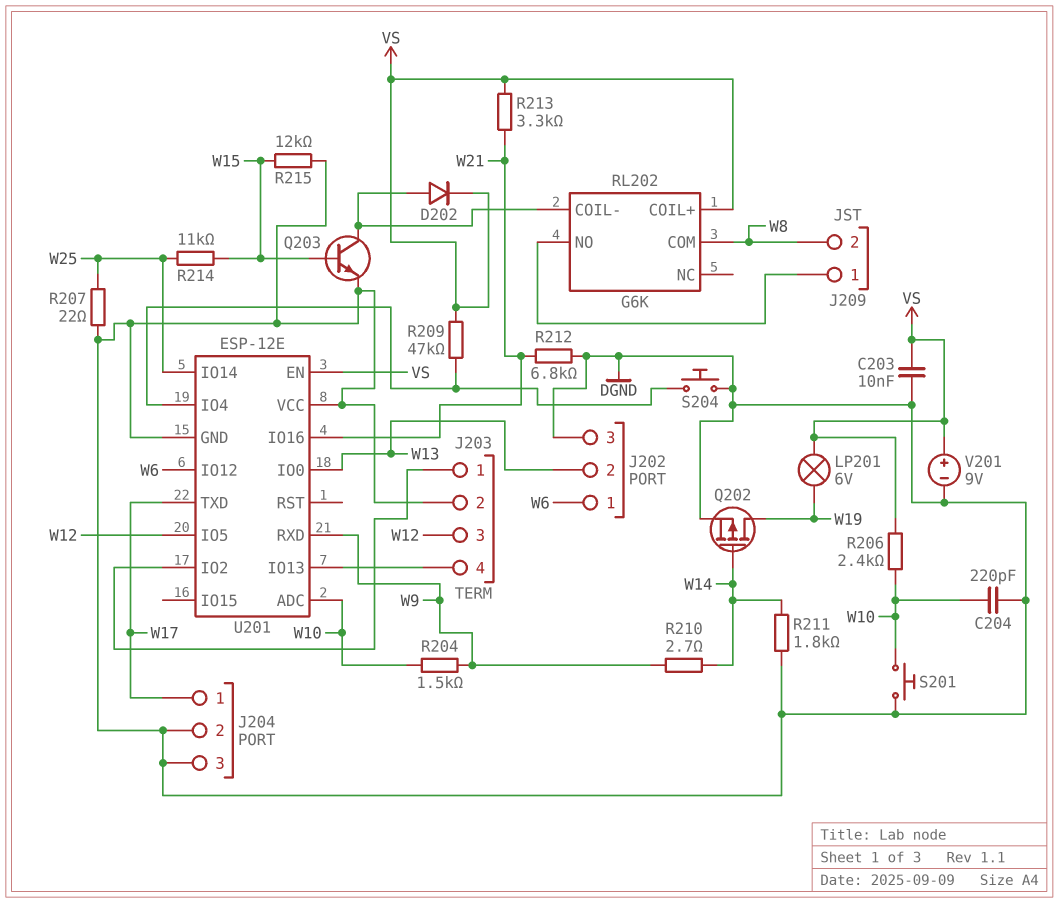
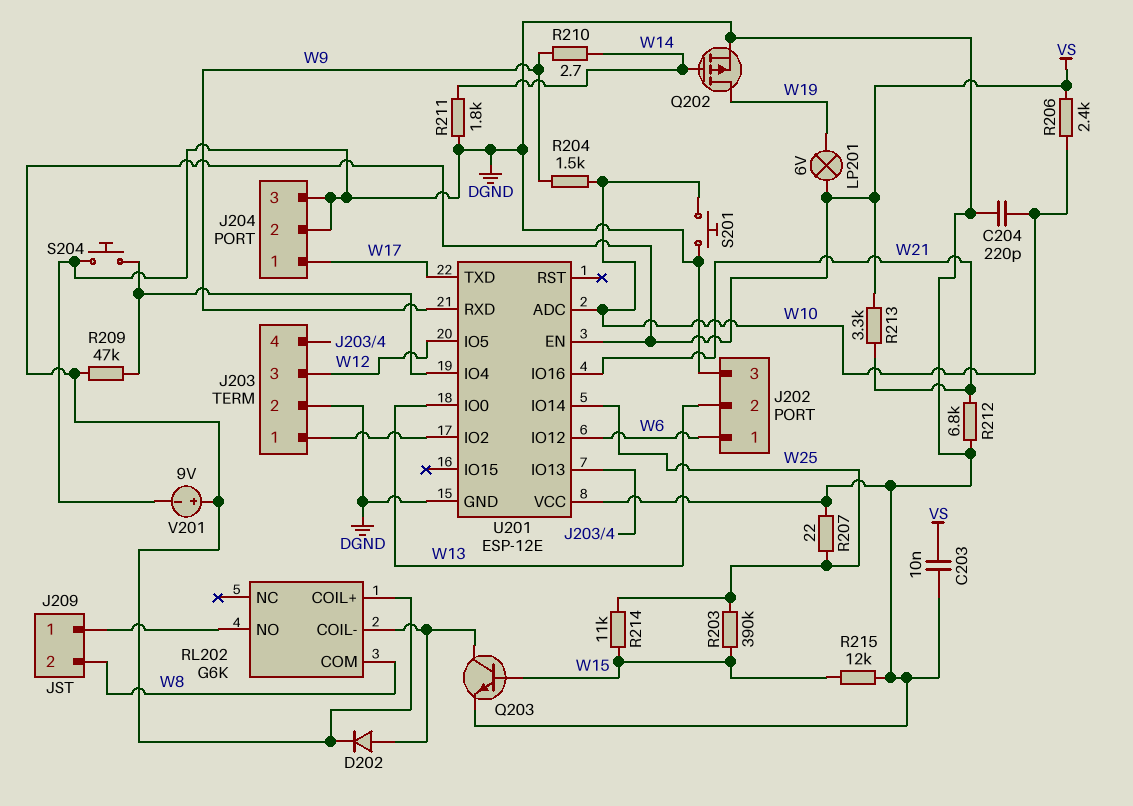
R203: none -> 390k (W15, W25)

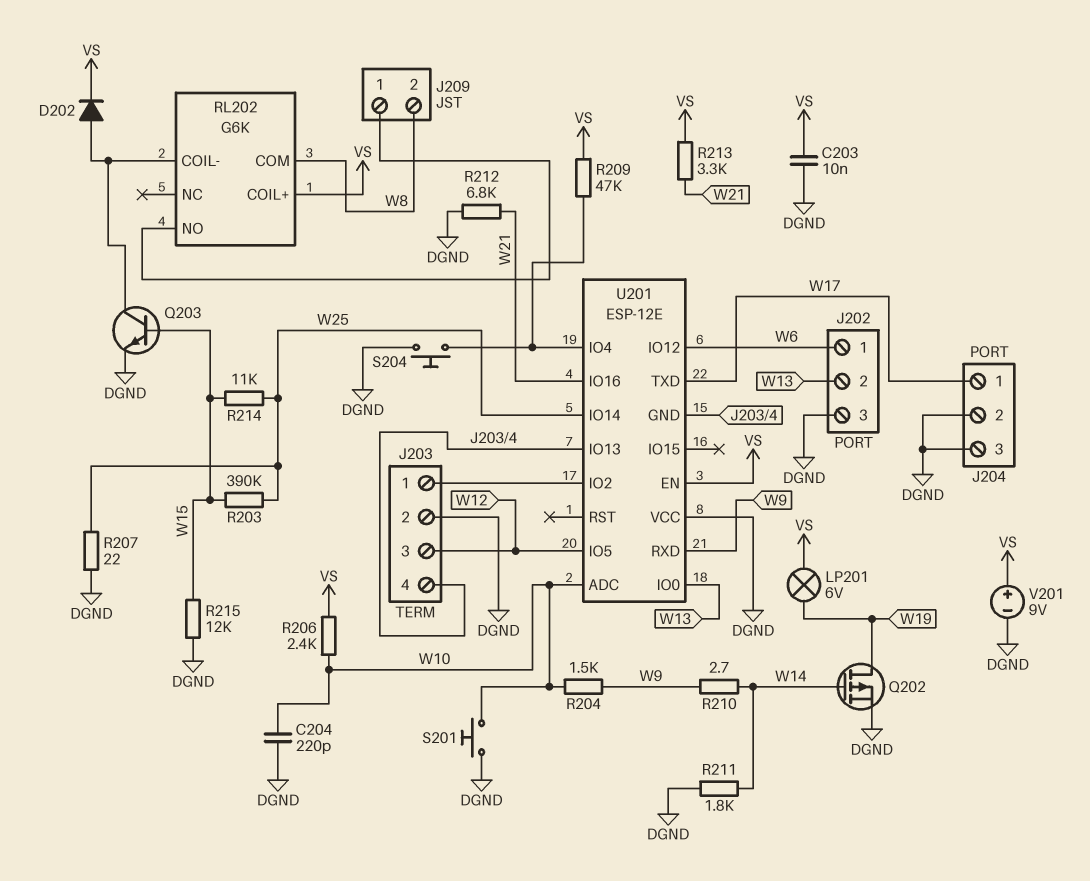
U201 pin GND: DGND -> J203/4

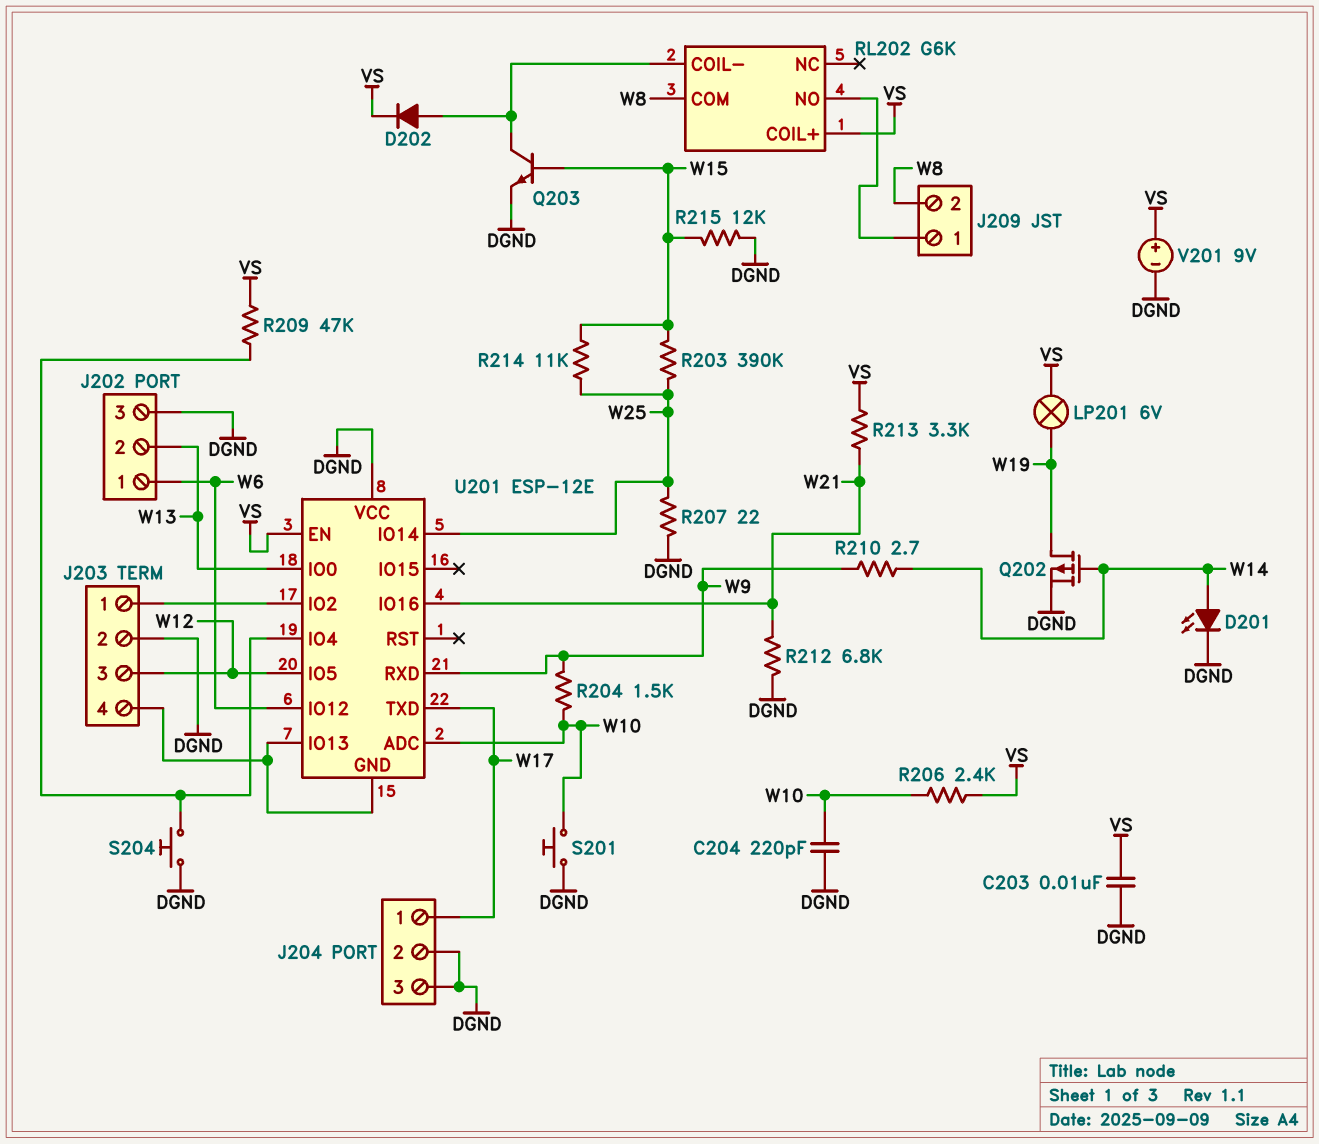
D201: none -> LED (A W14, K DGND)
R211: 1.8k (DGND, W14) -> none

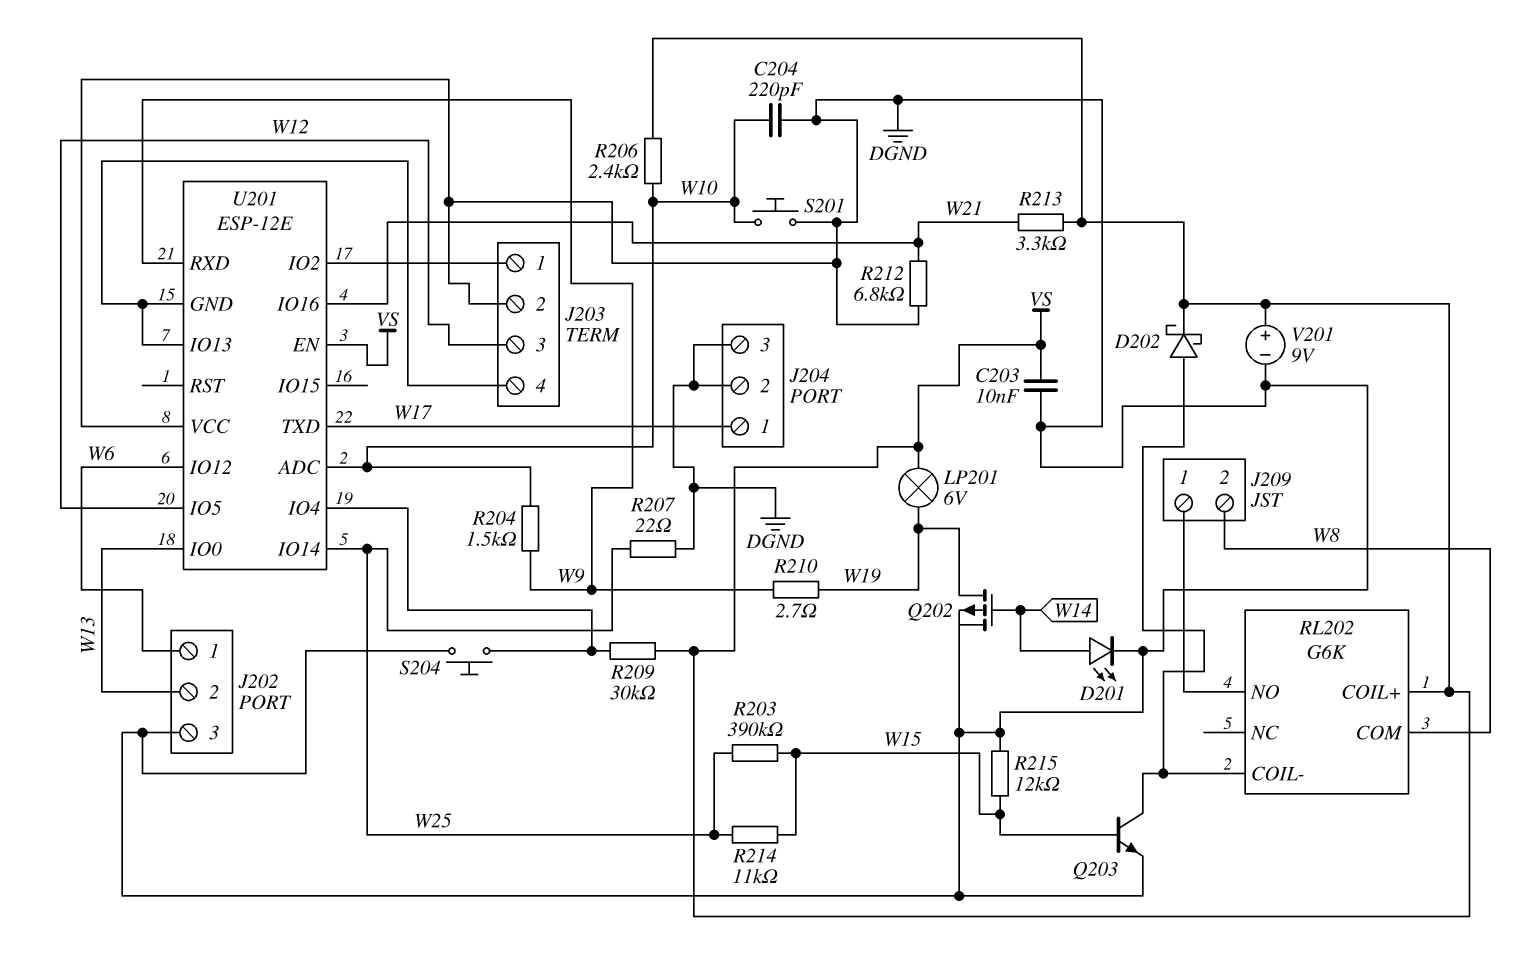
D202: diode (A RL202/COIL-, K VS) -> schottky (A RL202/COIL-, K VS)
R209: 47k (U201/IO4, VS) -> 30k (U201/IO4, VS)
R210: 2.7 (W9, W14) -> 2.7 (W9, W19)

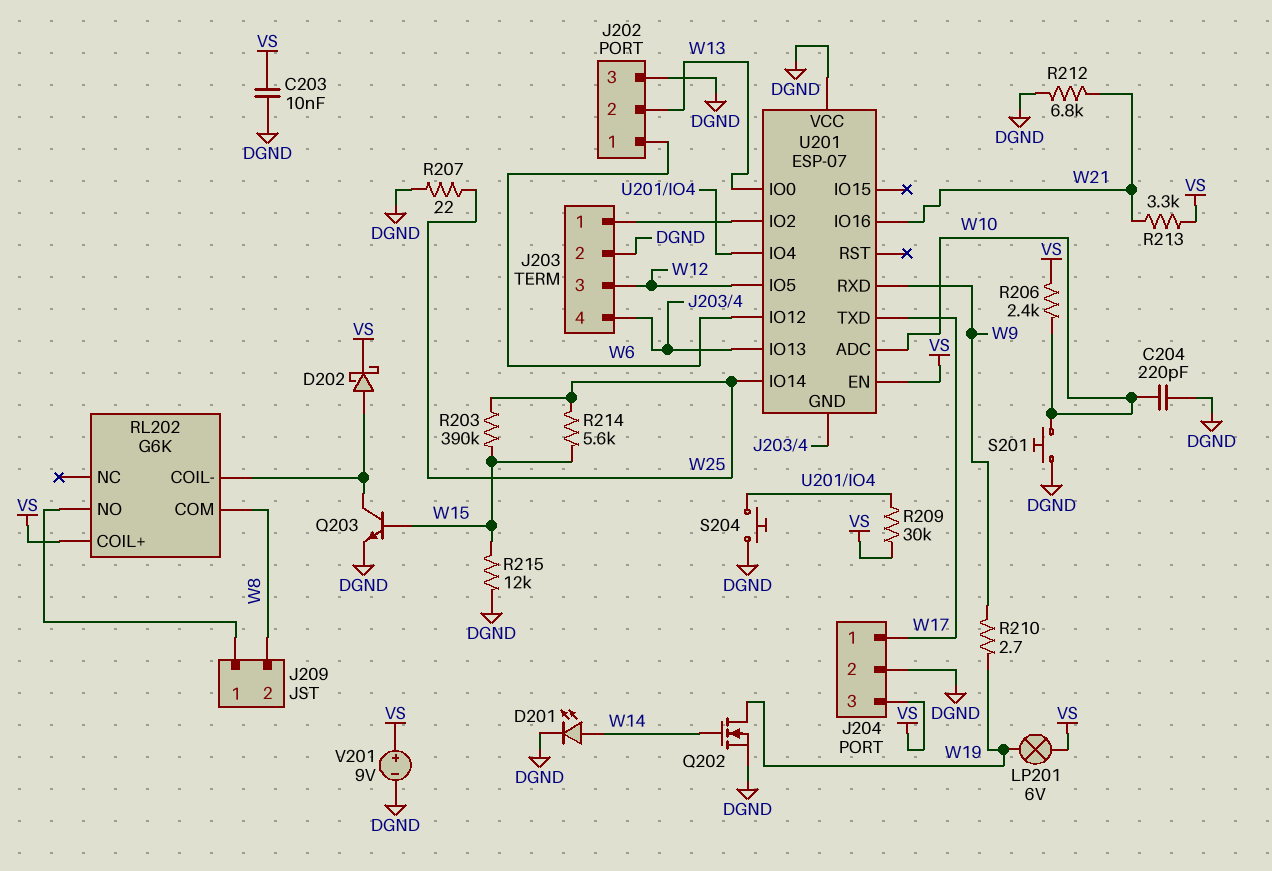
J204 pin 3: DGND -> VS
Q202: PMOS (G W14, D W19, S DGND) -> NMOS (G W14, D W19, S DGND)
R204: 1.5k (W9, W10) -> none
R214: 11k (W15, W25) -> 5.6k (W15, W25)
U201: ESP-12E -> ESP-07

